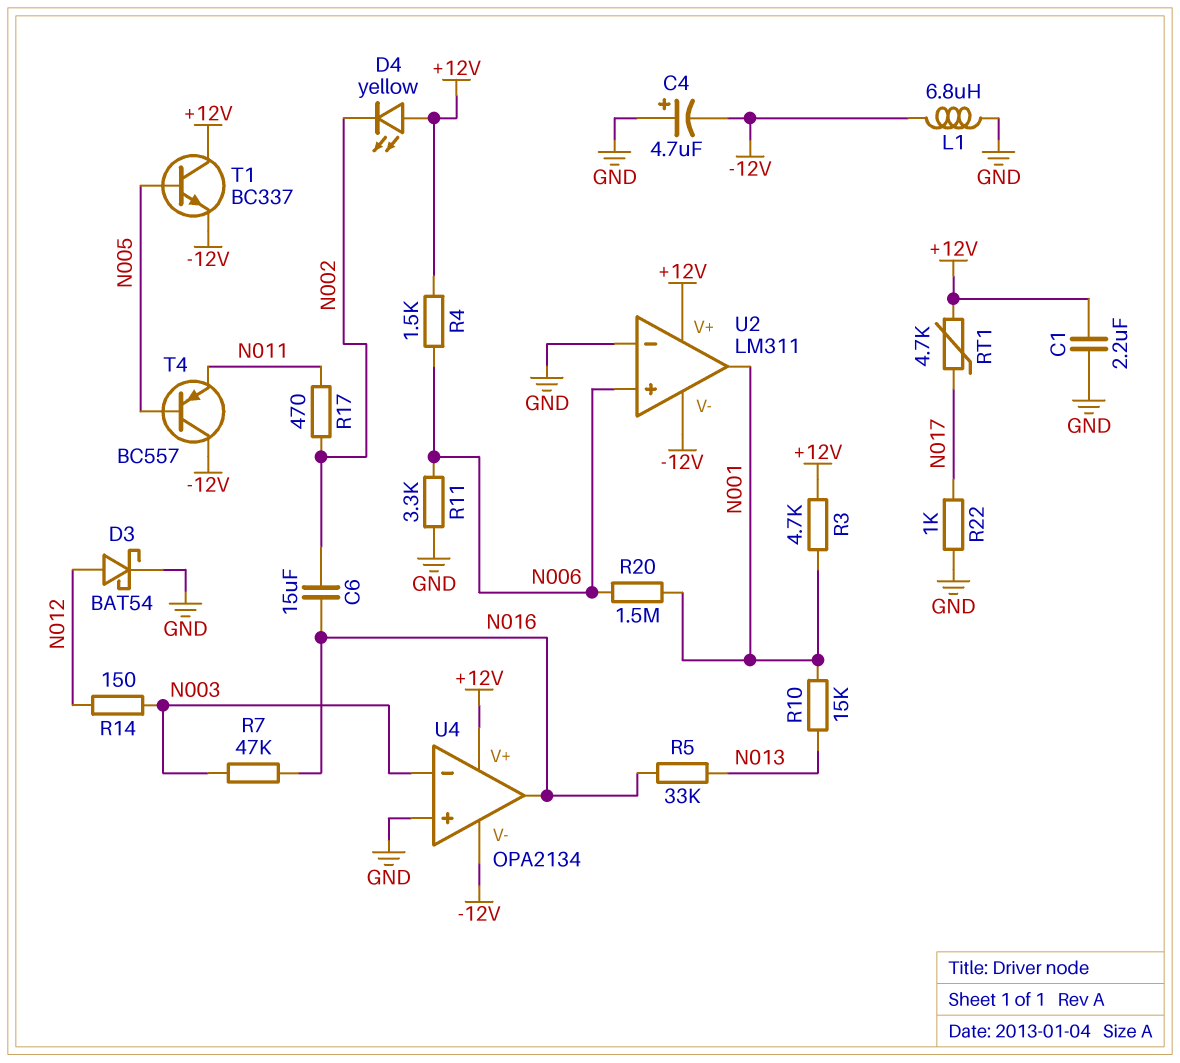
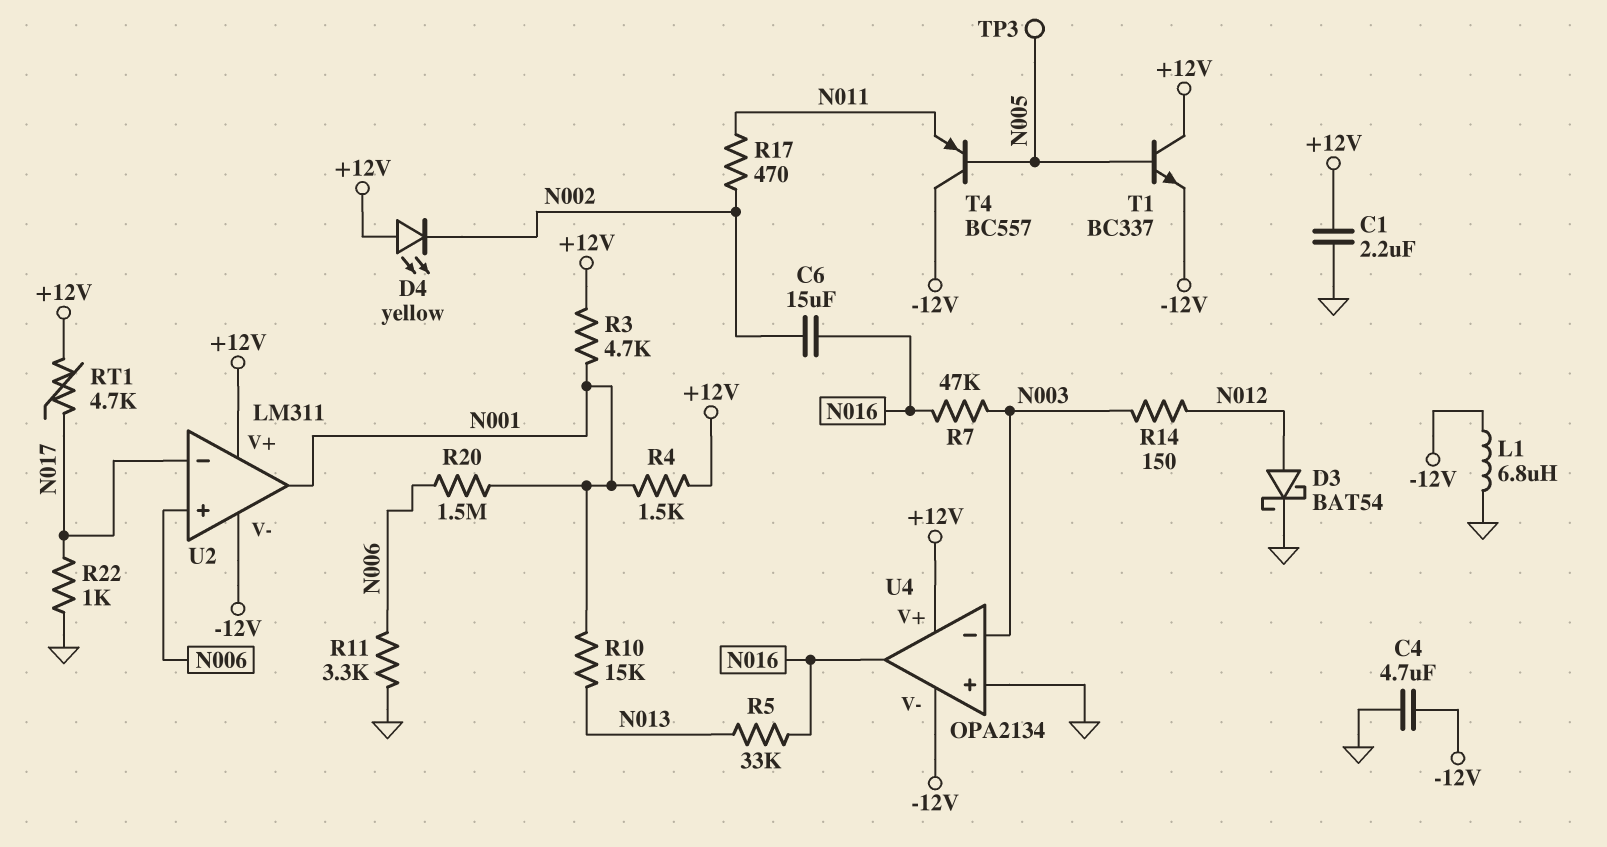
C4: 4.7uF (plus GND, minus -12V) -> 4.7uF (-12V, GND)
R4: 1.5k (+12V, N006) -> 1.5k (+12V, N001)
TP3: none -> test point (N005)
U2 pin in-: GND -> N017

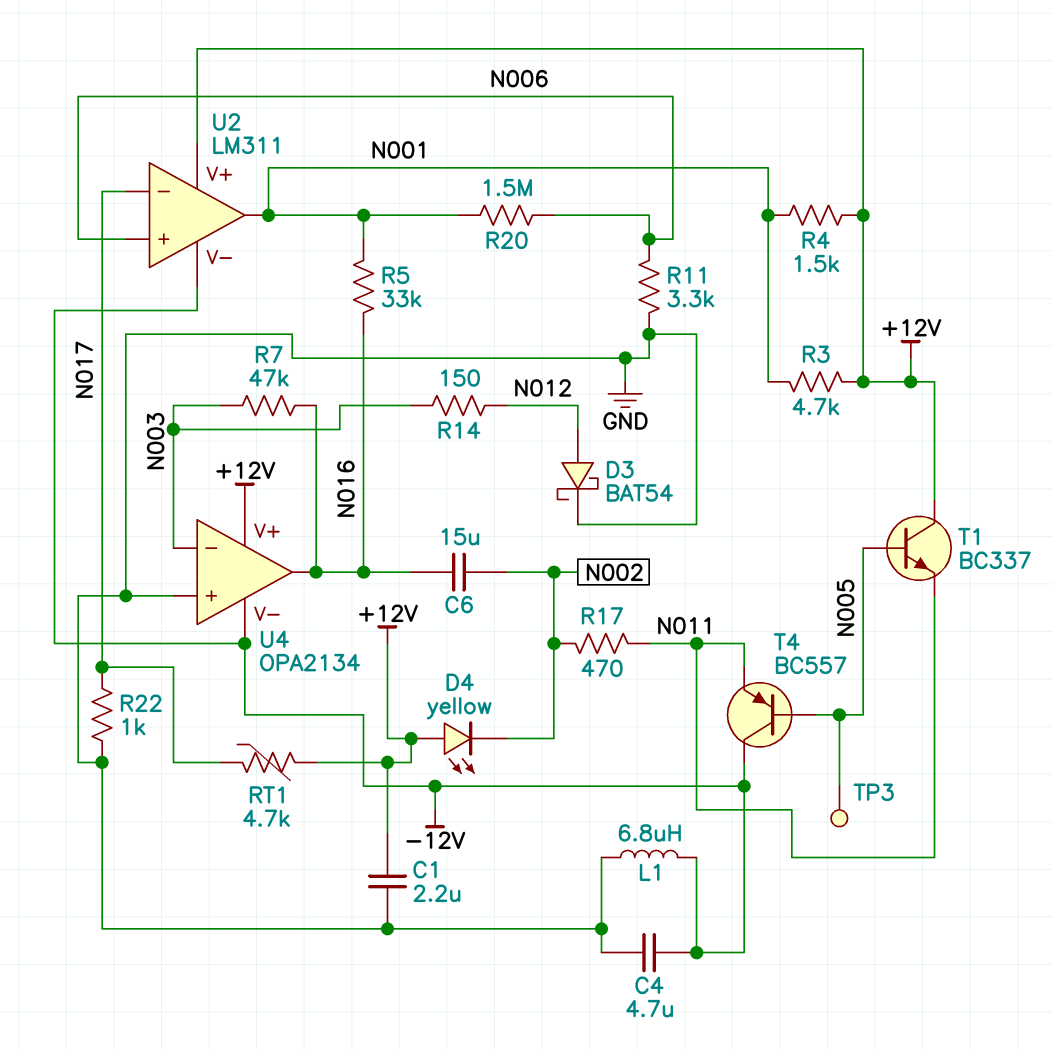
R5: 33k (N013, N016) -> 33k (N001, N016)
R10: 15k (N001, N013) -> none
T1: NPN BC337 (B N005, C +12V, E -12V) -> NPN BC337 (B N005, C +12V, E N011)

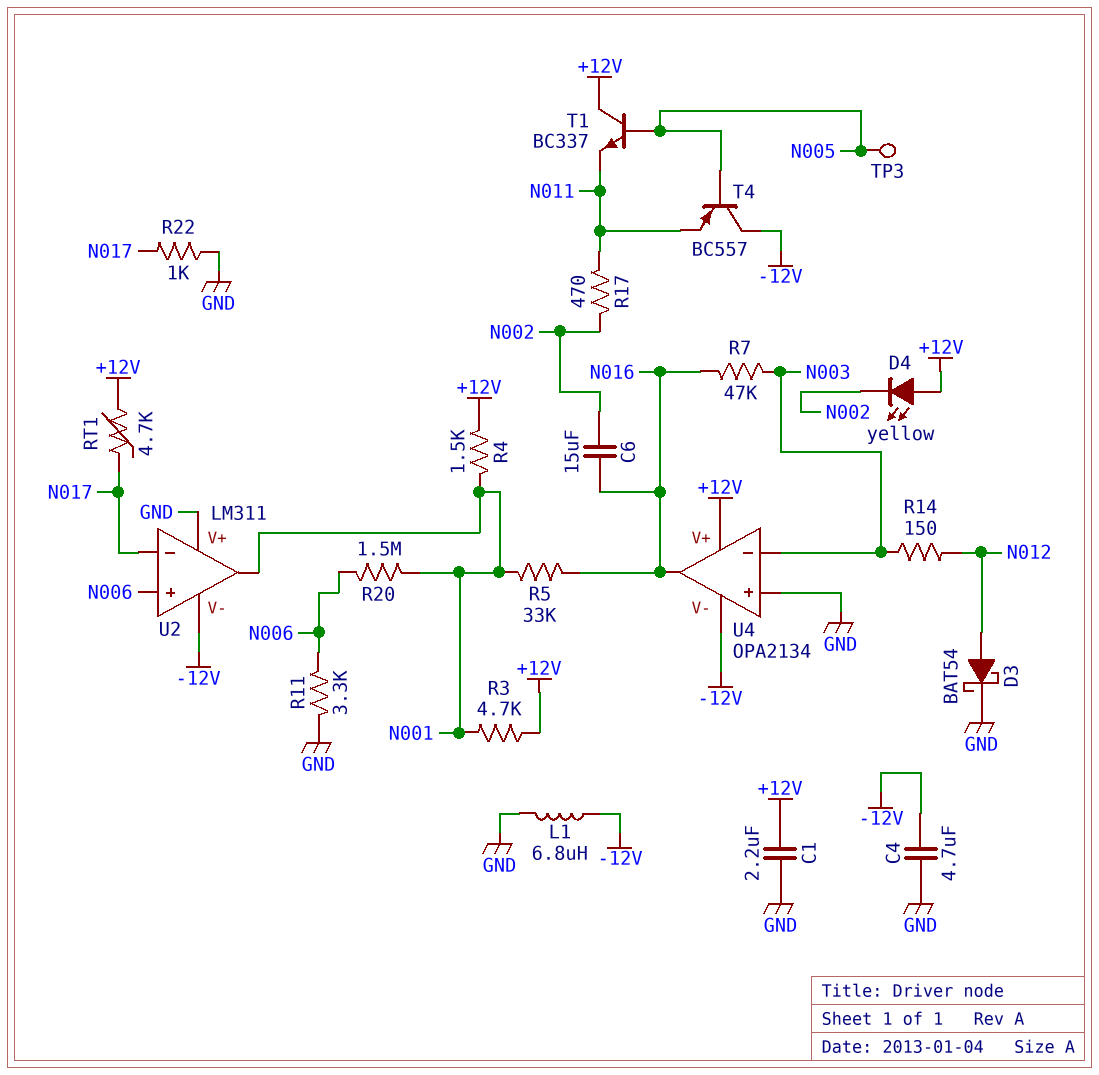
U2 pin V+: +12V -> GND

